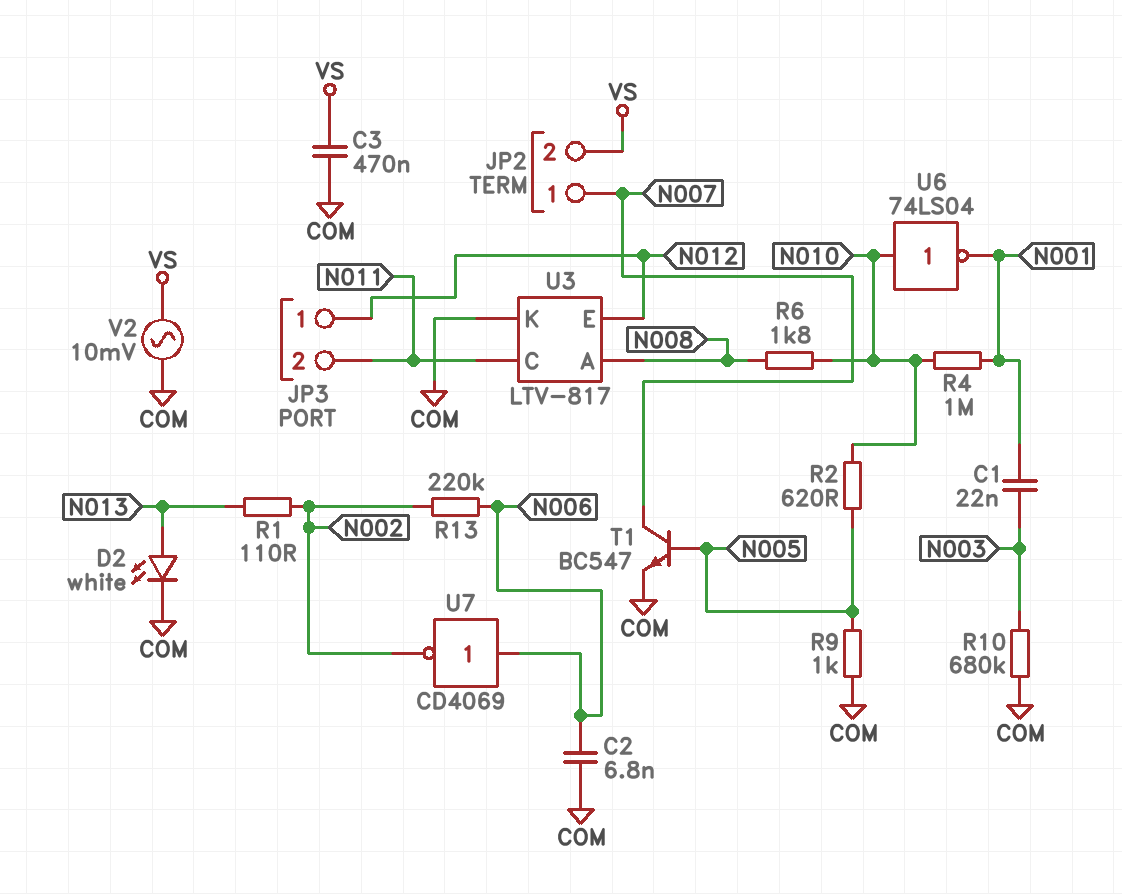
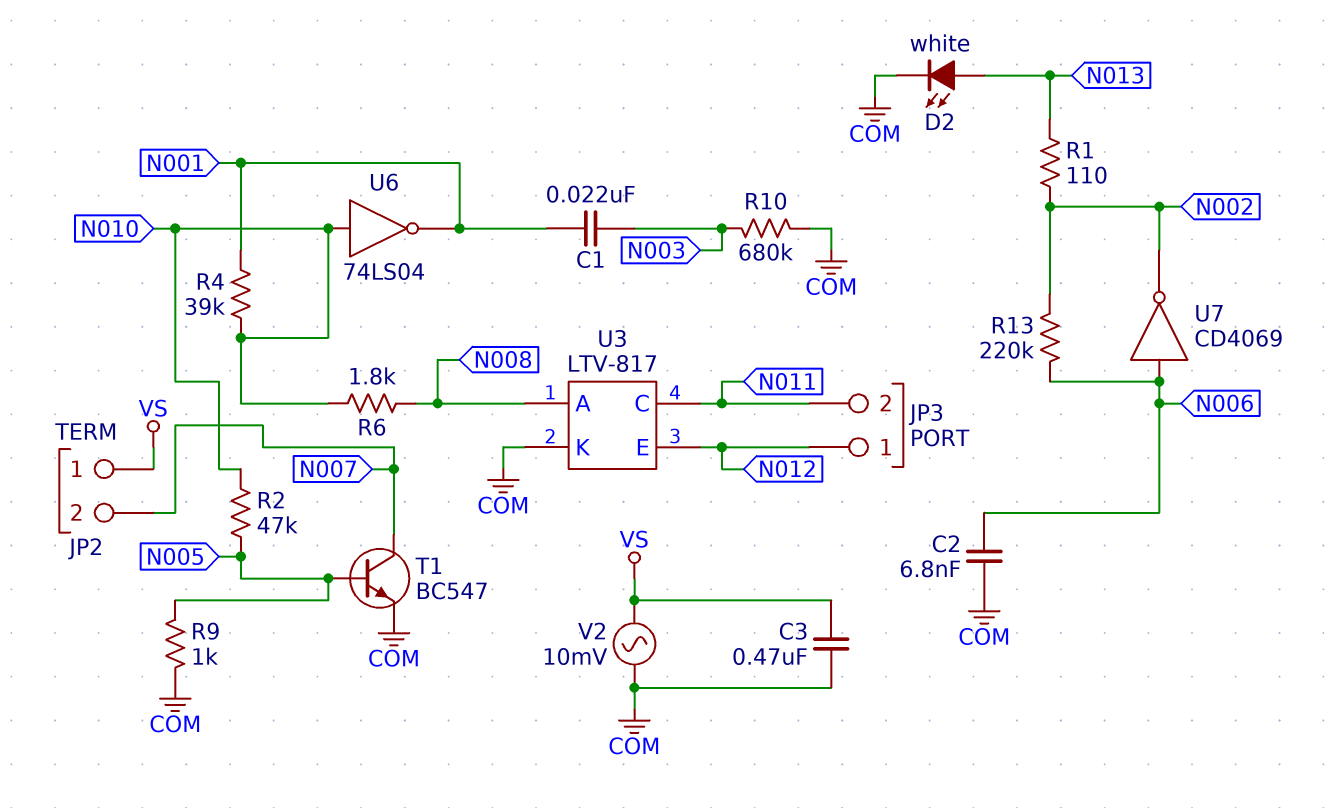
JP2 pin 1: N007 -> VS
JP2 pin 2: VS -> N007
R2: 620 (N005, N010) -> 47k (N005, N010)
R4: 1M (N001, N010) -> 39k (N001, N010)

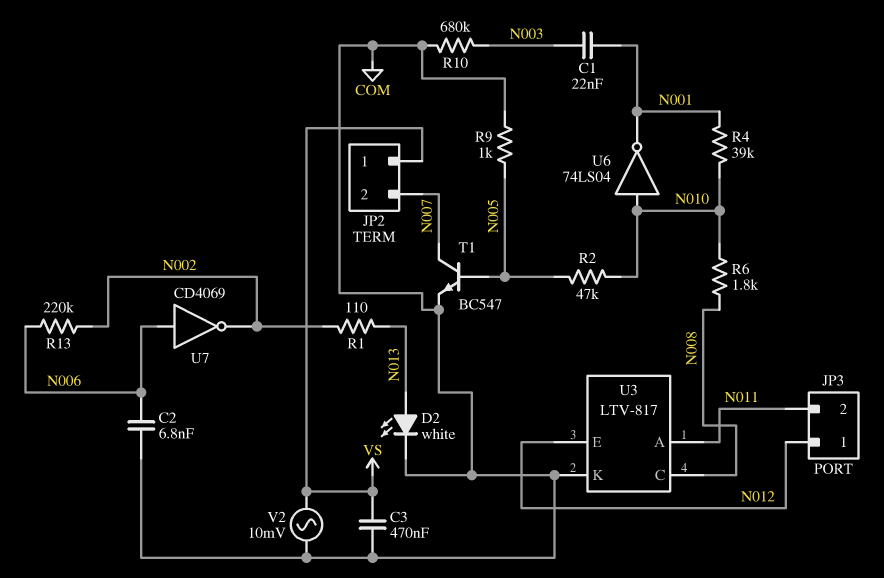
U3 pin A: N008 -> N011
U3 pin C: N011 -> N008

